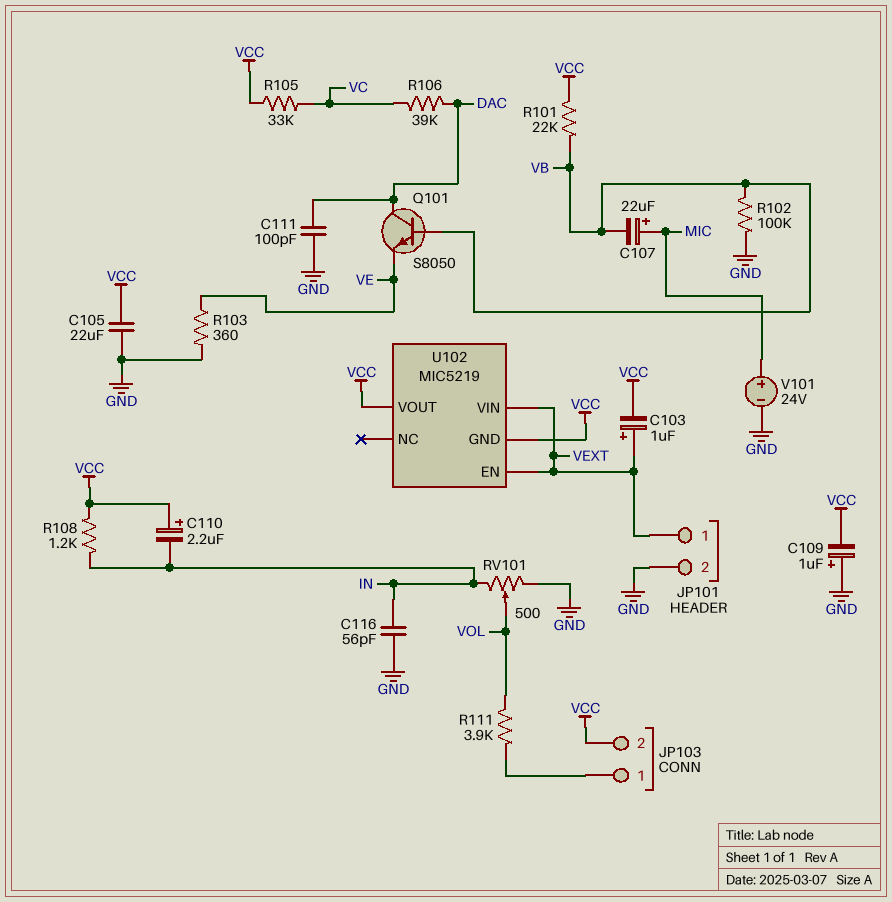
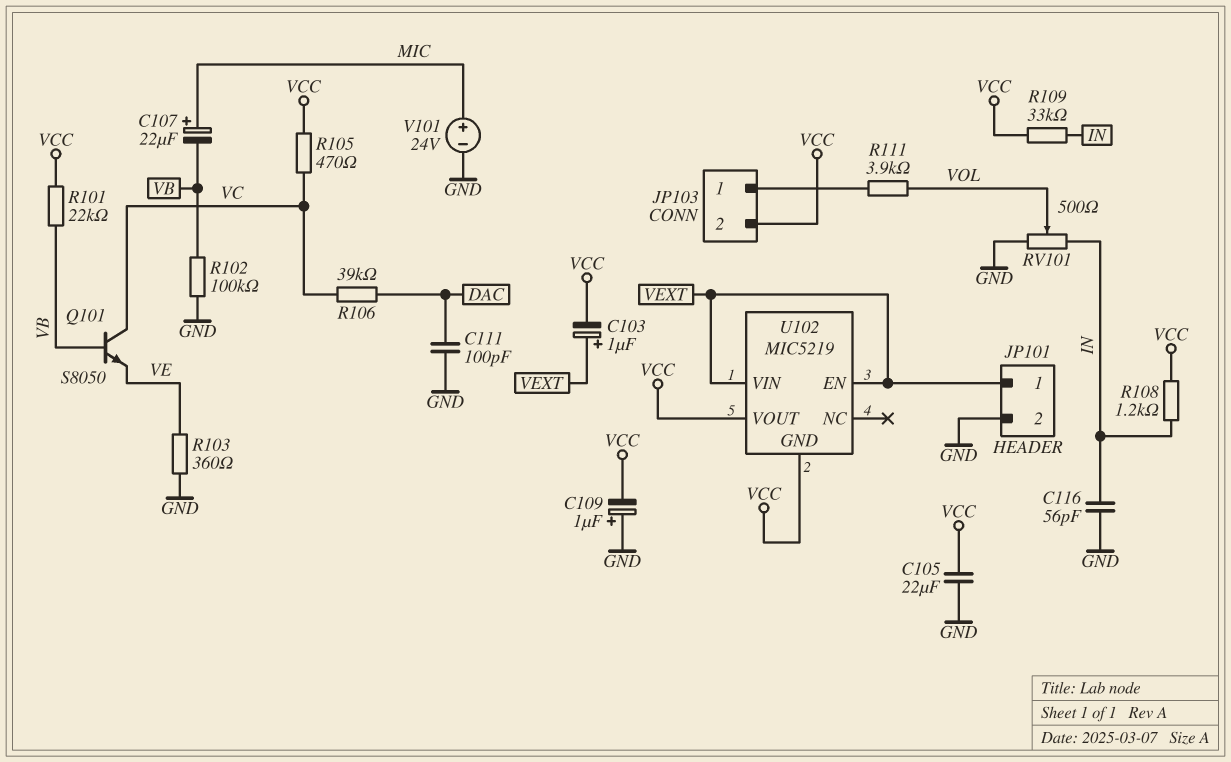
C110: 2.2uF (plus VCC, minus IN) -> none
Q101: NPN S8050 (B VB, C DAC, E VE) -> NPN S8050 (B VB, C VC, E VE)
R105: 33k (VC, VCC) -> 470 (VC, VCC)
R109: none -> 33k (IN, VCC)

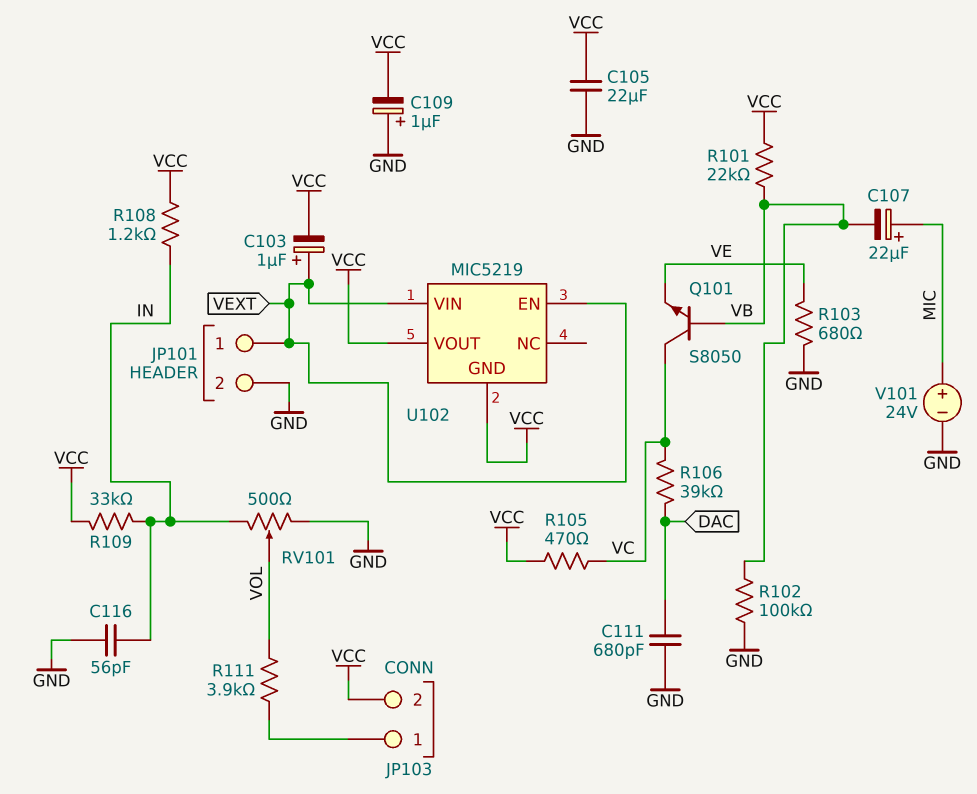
C111: 100pF (DAC, GND) -> 680pF (DAC, GND)
R103: 360 (GND, VE) -> 680 (GND, VE)

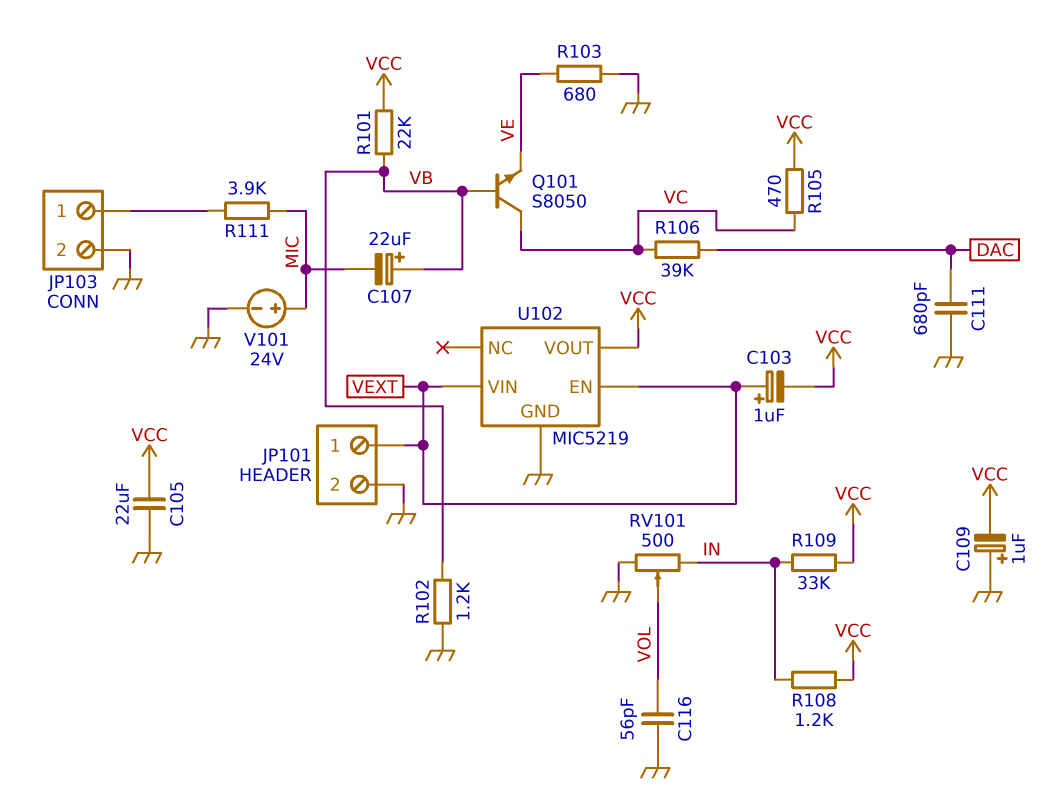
C107: 22uF (plus MIC, minus VB) -> 22uF (plus VB, minus MIC)
C116: 56pF (GND, IN) -> 56pF (GND, VOL)
JP103 pin 2: VCC -> GND
R102: 100k (GND, VB) -> 1.2k (GND, VB)
R111: 3.9k (JP103/1, VOL) -> 3.9k (JP103/1, MIC)
U102 pin GND: VCC -> GND

